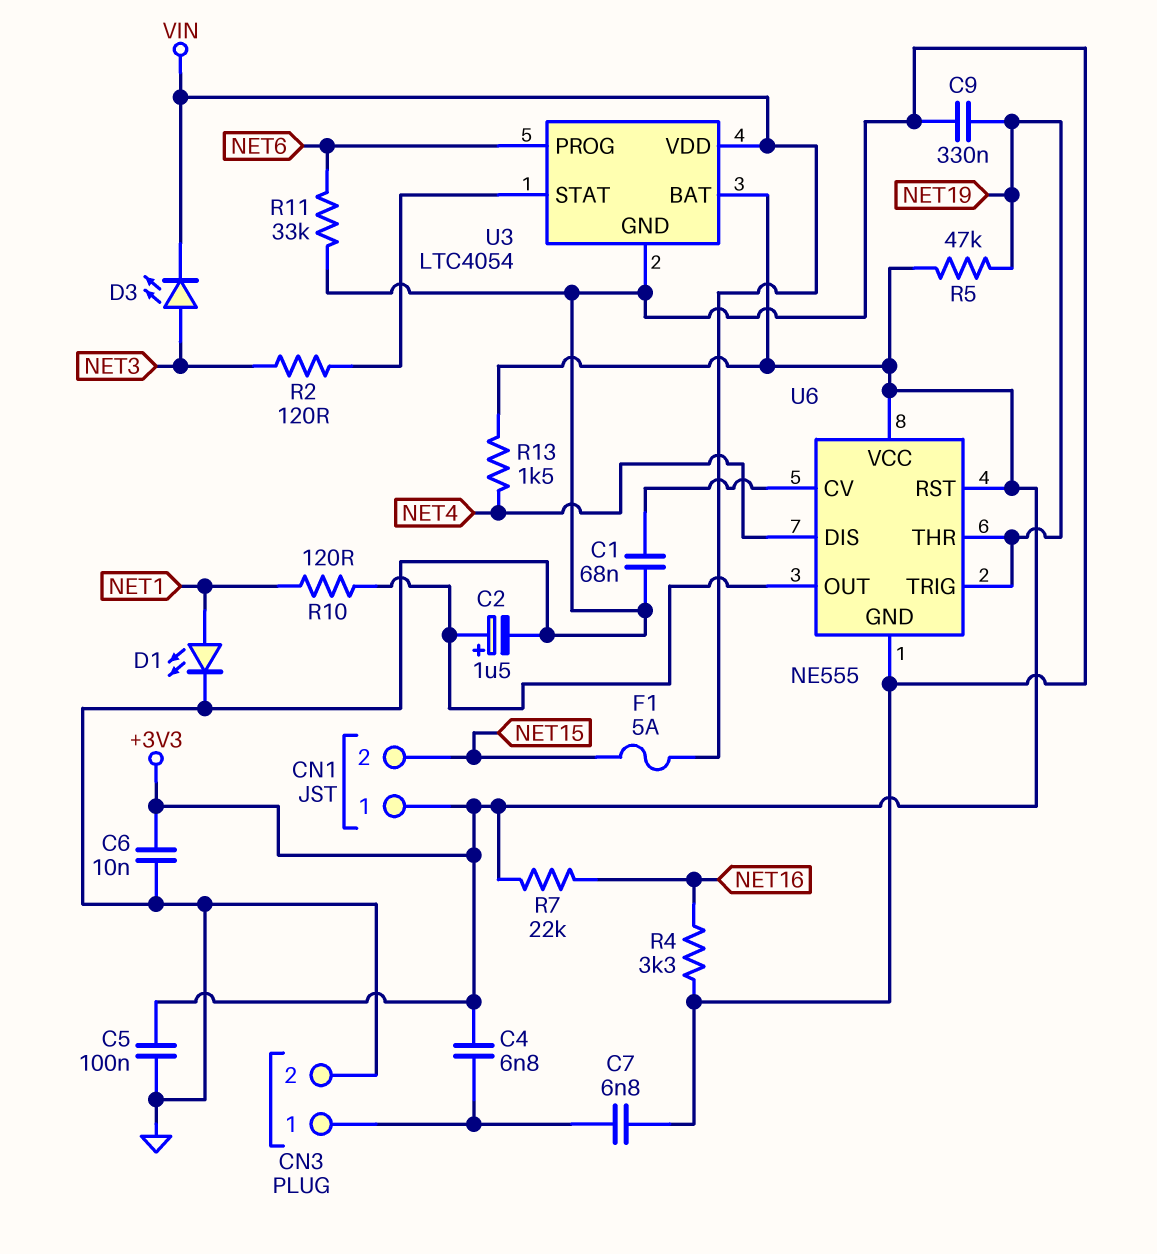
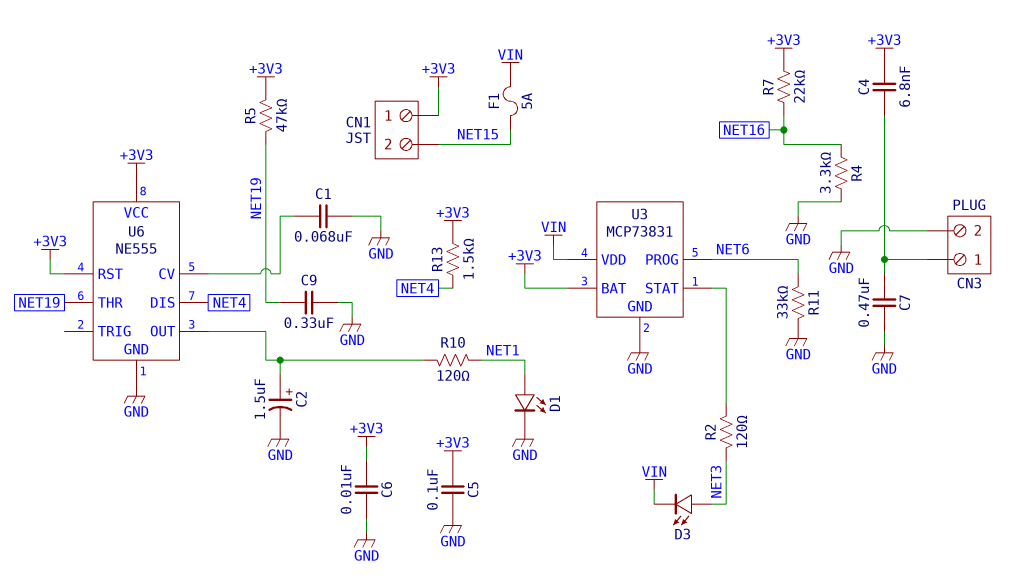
C7: 6.8nF (CN3/1, GND) -> 470nF (CN3/1, GND)
U3: LTC4054 -> MCP73831
U6 pin TRIG: NET19 -> none

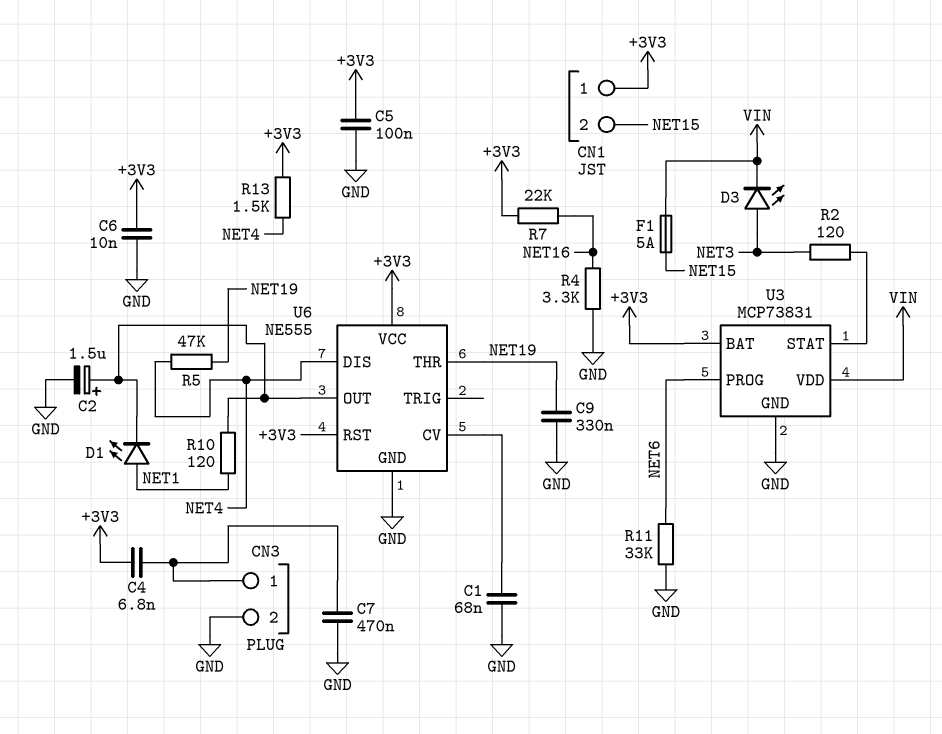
D1: LED (A NET1, K GND) -> LED (A NET1, K U6/OUT)
R5: 47k (+3V3, NET19) -> 47k (NET4, NET19)

